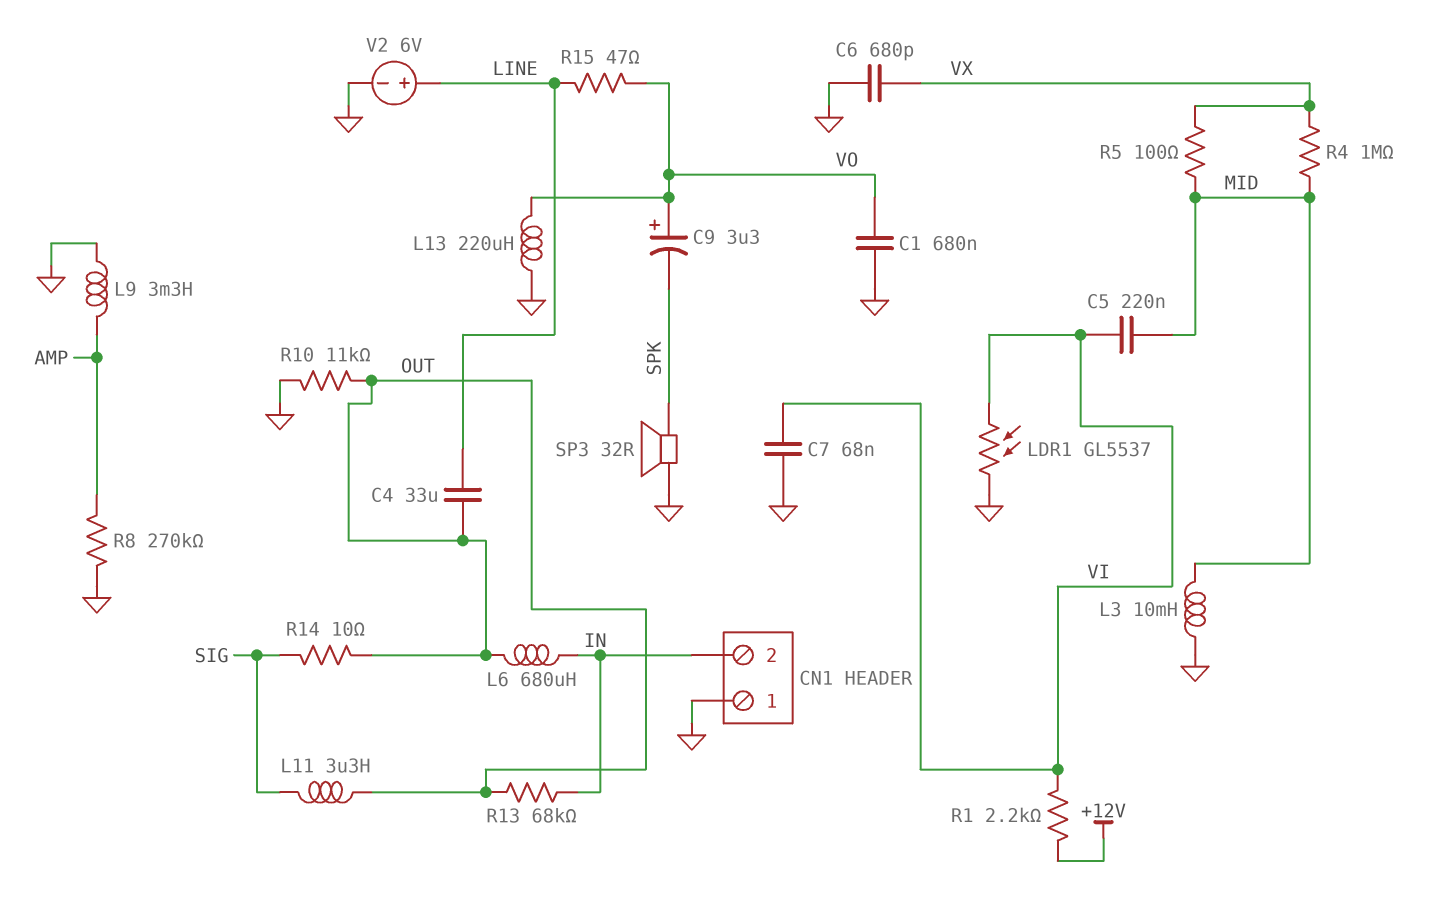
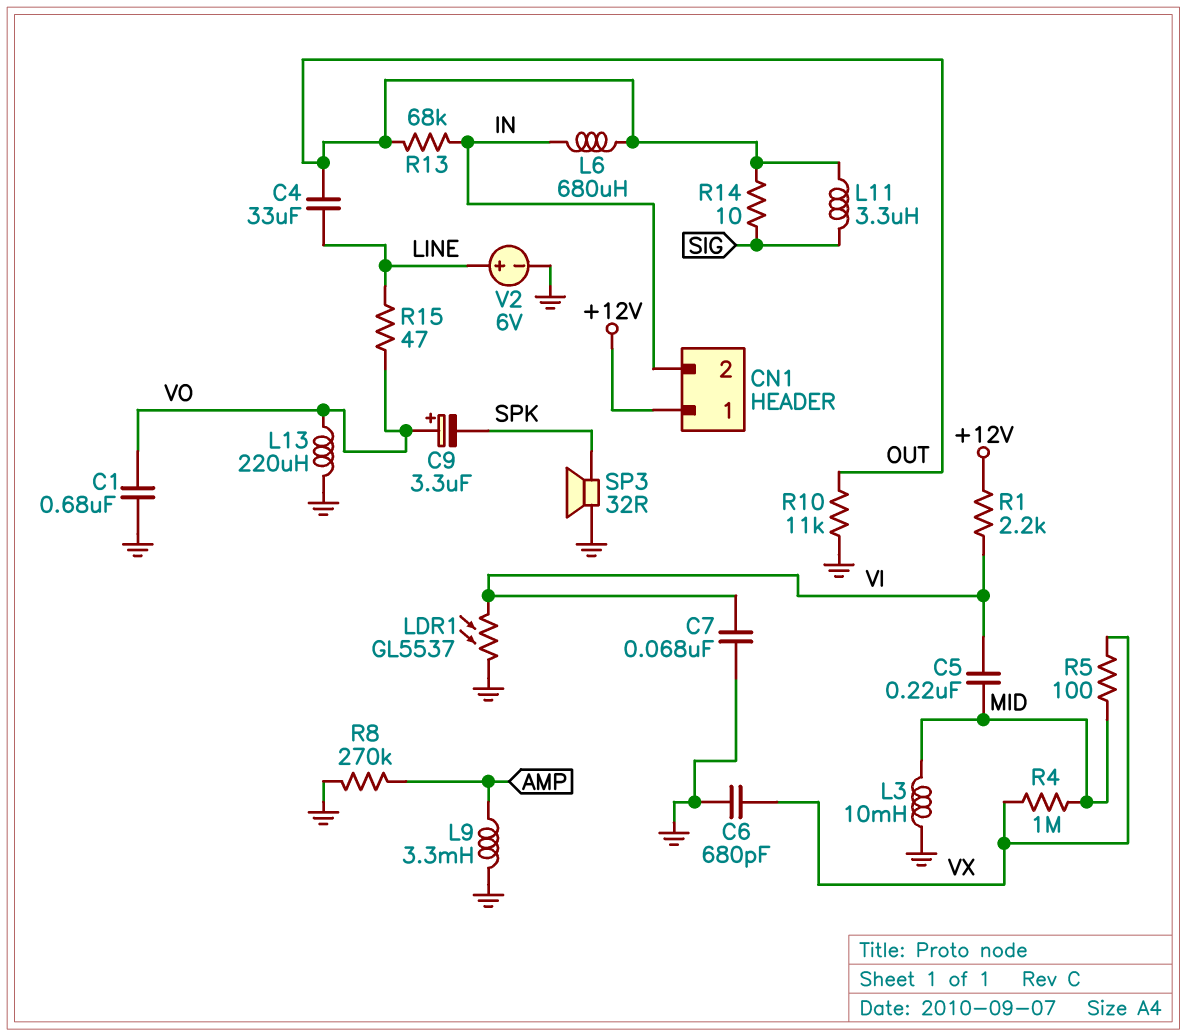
CN1 pin 1: GND -> +12V

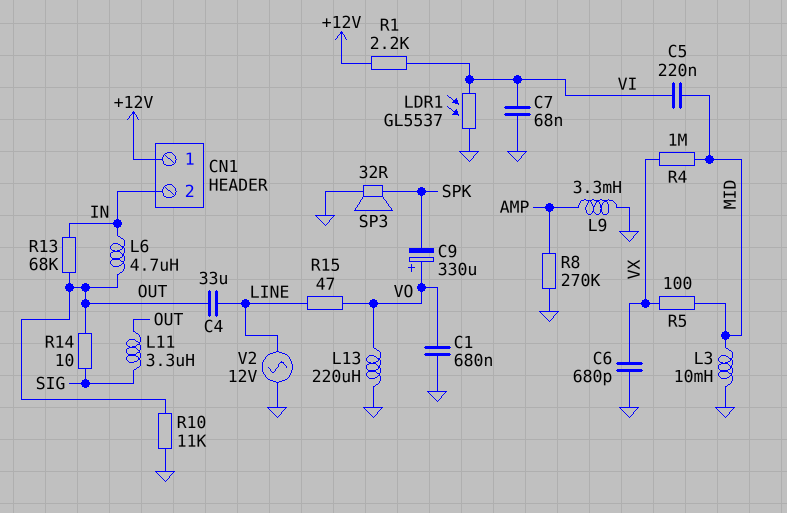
C9: 3.3uF (plus VO, minus SPK) -> 330uF (plus VO, minus SPK)
L6: 680uH (IN, OUT) -> 4.7uH (IN, OUT)
V2: 6V (plus LINE, minus GND) -> AC 12V (GND, LINE)

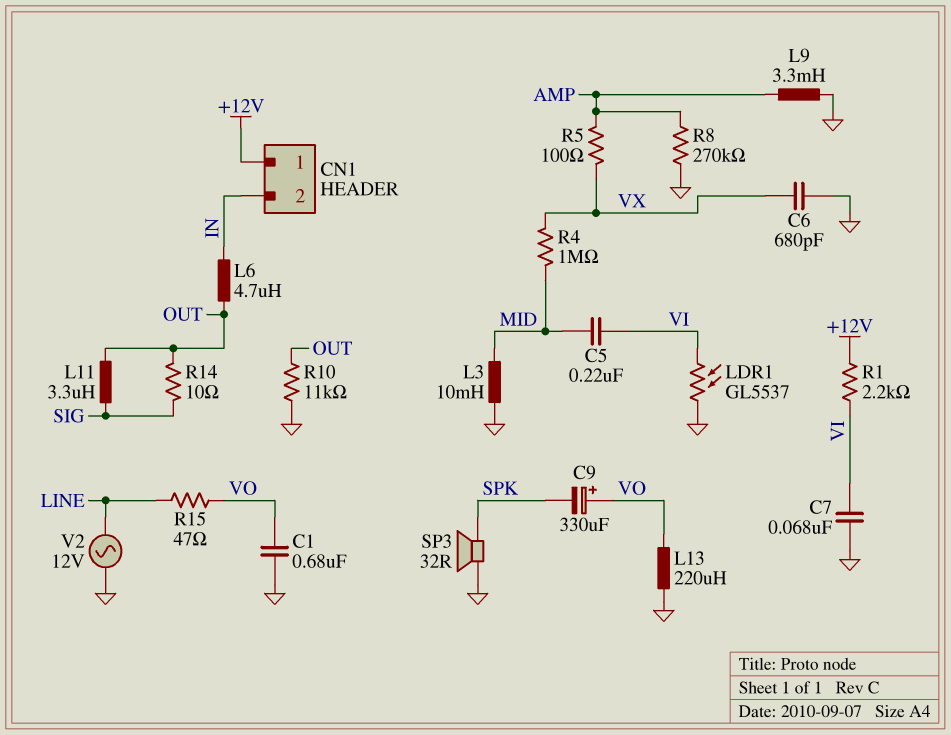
C4: 33uF (LINE, OUT) -> none
R5: 100 (MID, VX) -> 100 (AMP, VX)
R13: 68k (IN, OUT) -> none

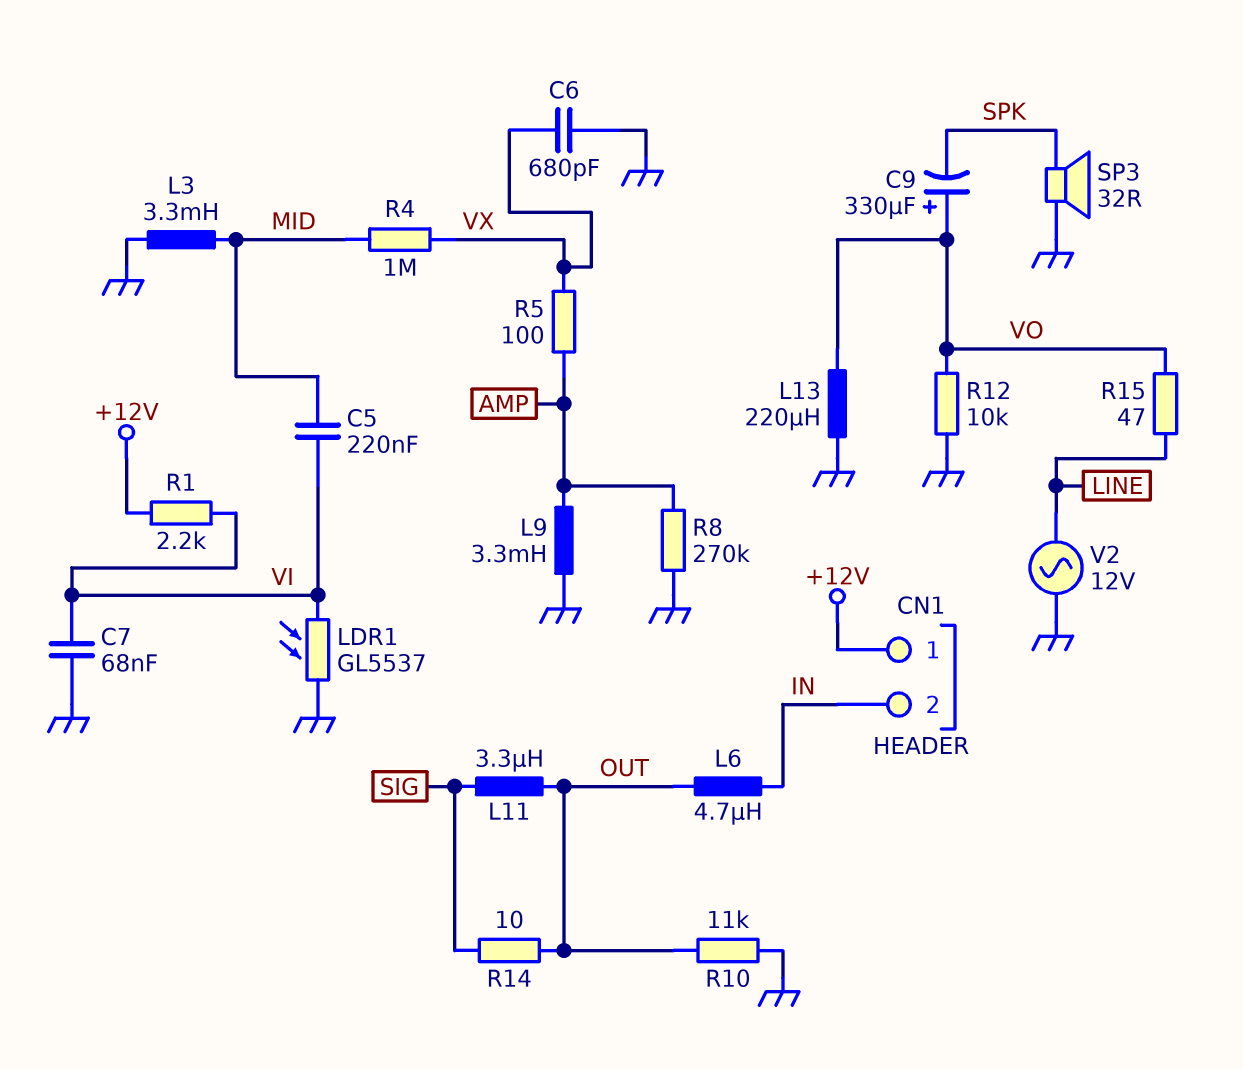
C1: 680nF (GND, VO) -> none
L3: 10mH (GND, MID) -> 3.3mH (GND, MID)
R12: none -> 10k (GND, VO)

